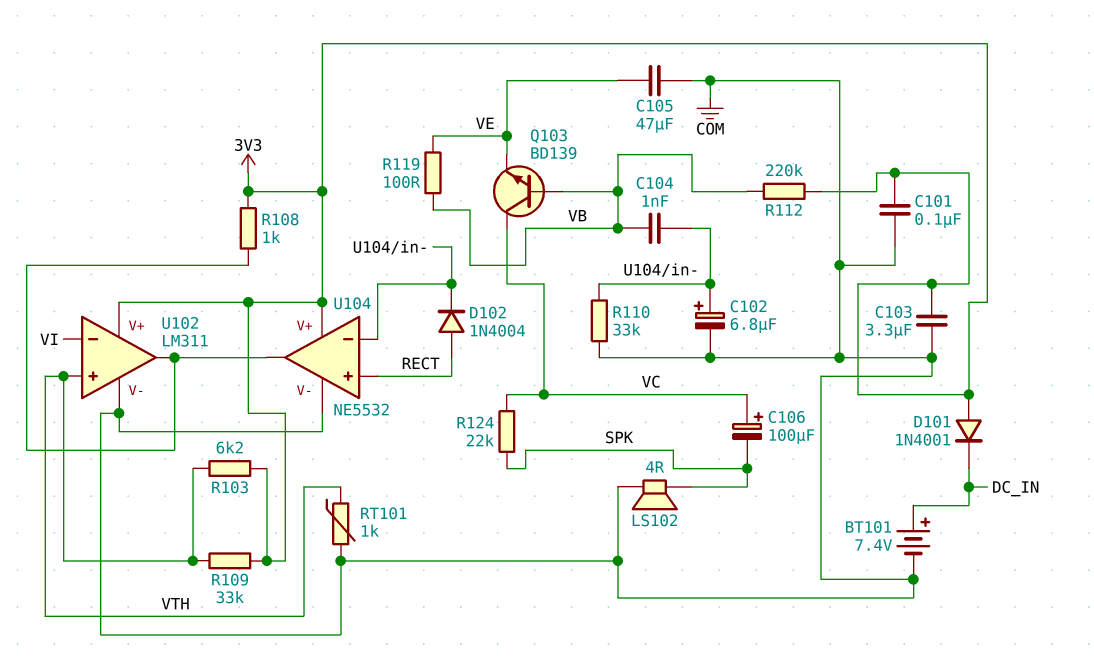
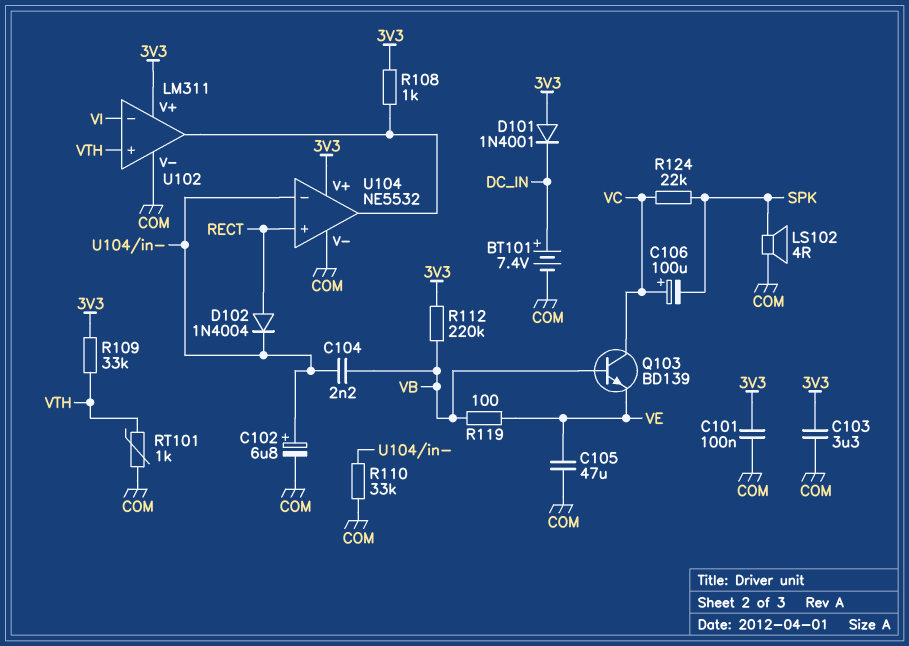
C104: 1nF (U104/in-, VB) -> 2.2nF (U104/in-, VB)
R103: 6.2k (3V3, VTH) -> none

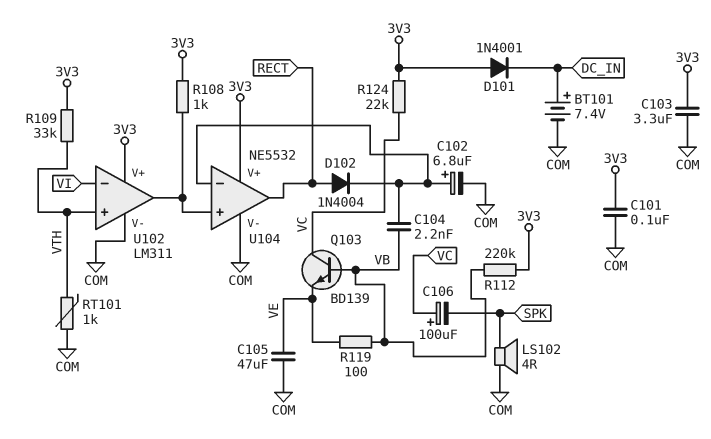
R110: 33k (COM, U104/in-) -> none
R124: 22k (SPK, VC) -> 22k (3V3, VC)
U104 pin in+: RECT -> U102/out
U104 pin out: U102/out -> RECT

